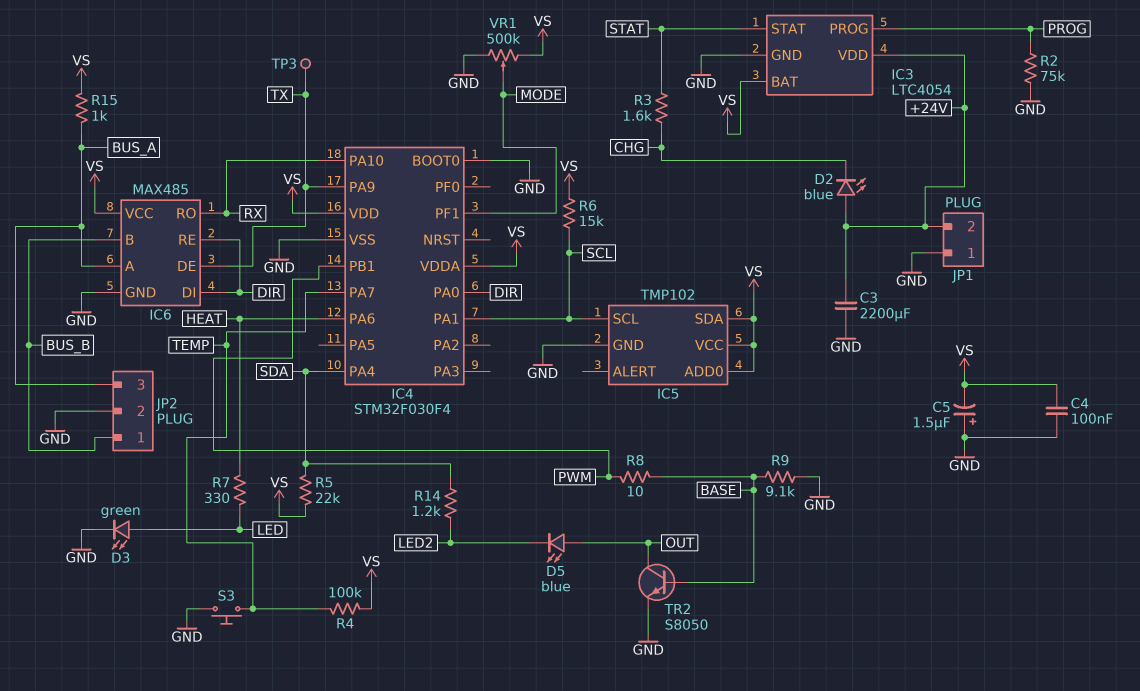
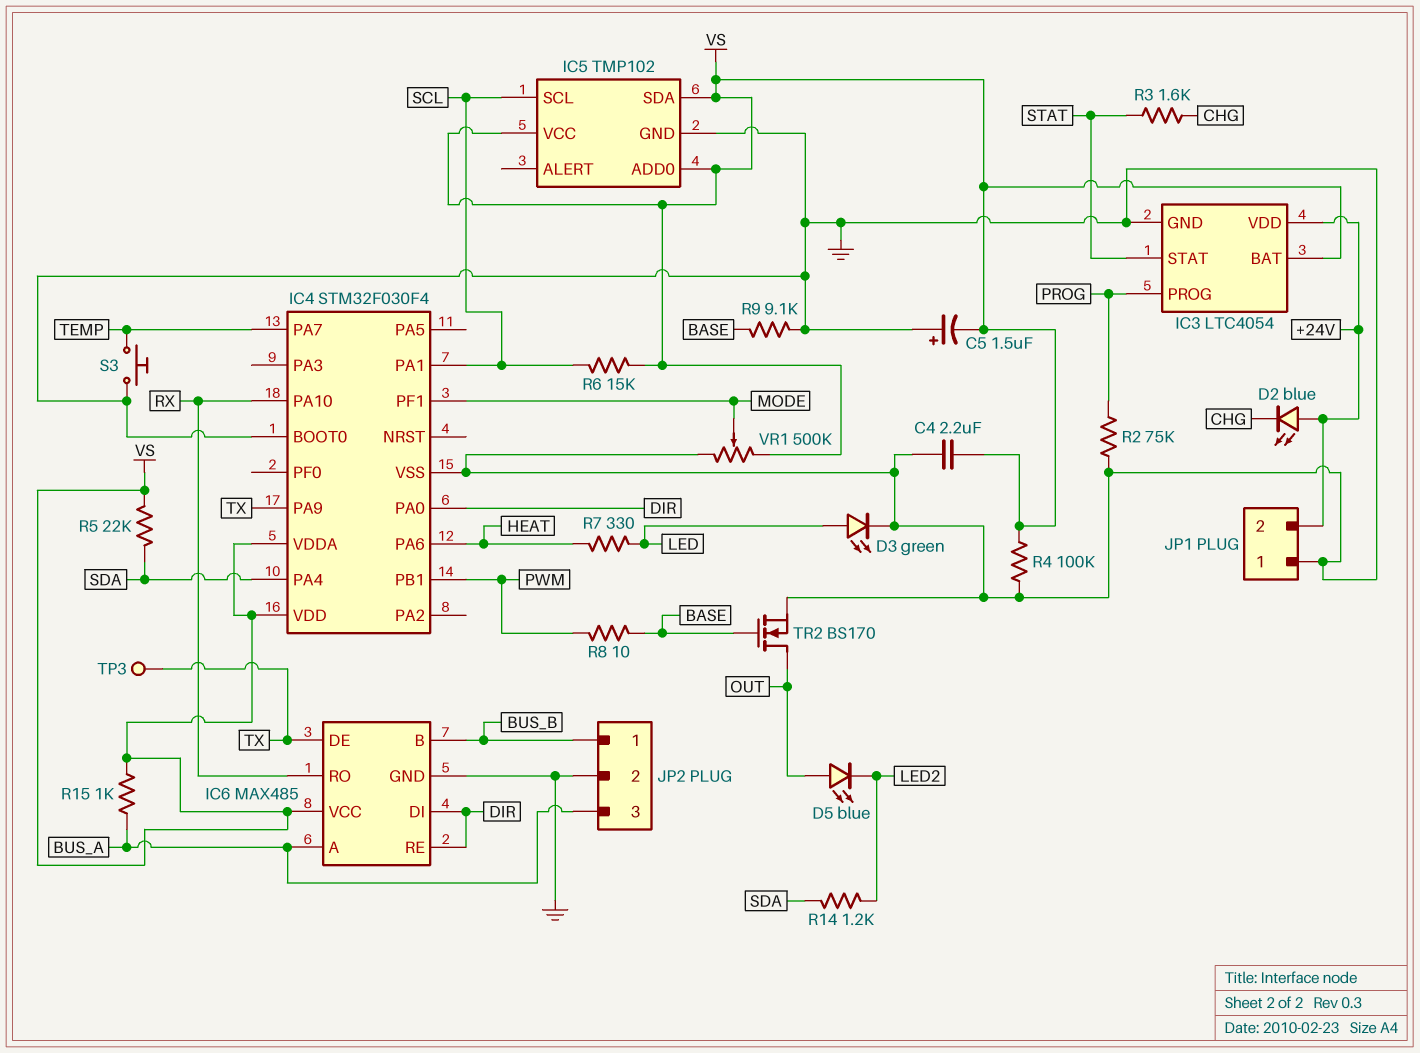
C3: 2200uF (+24V, GND) -> none
C4: 100nF (GND, VS) -> 2.2uF (GND, VS)
R4: 100k (TEMP, VS) -> 100k (GND, VS)
TR2: NPN S8050 (B BASE, C OUT, E GND) -> NMOS BS170 (G BASE, D OUT, S GND)

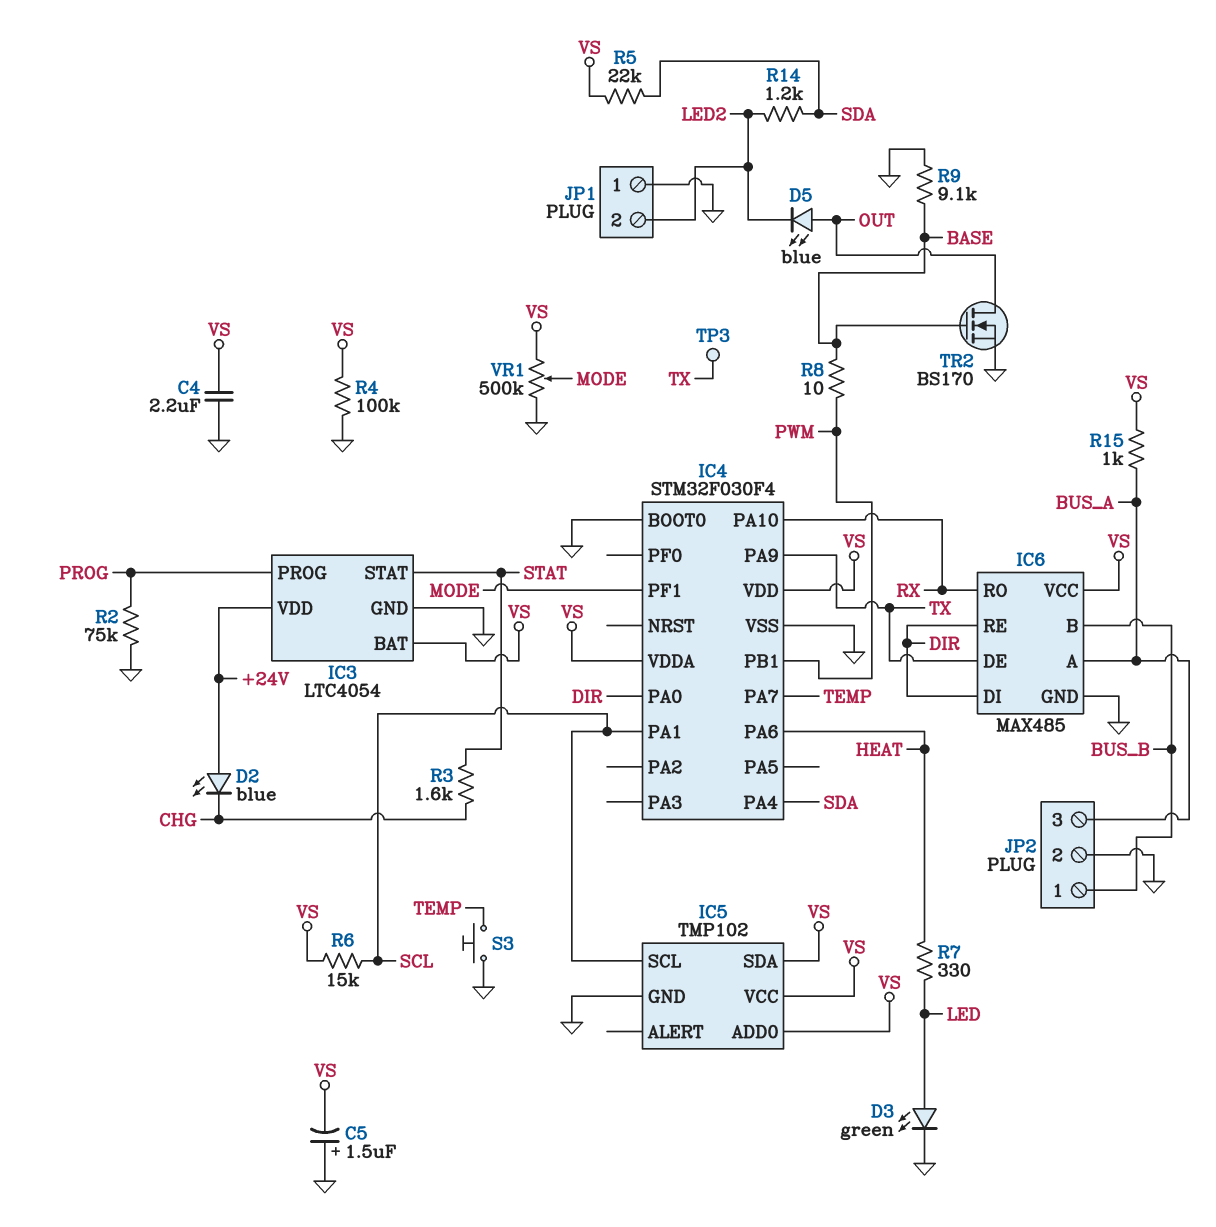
JP1 pin 2: +24V -> LED2

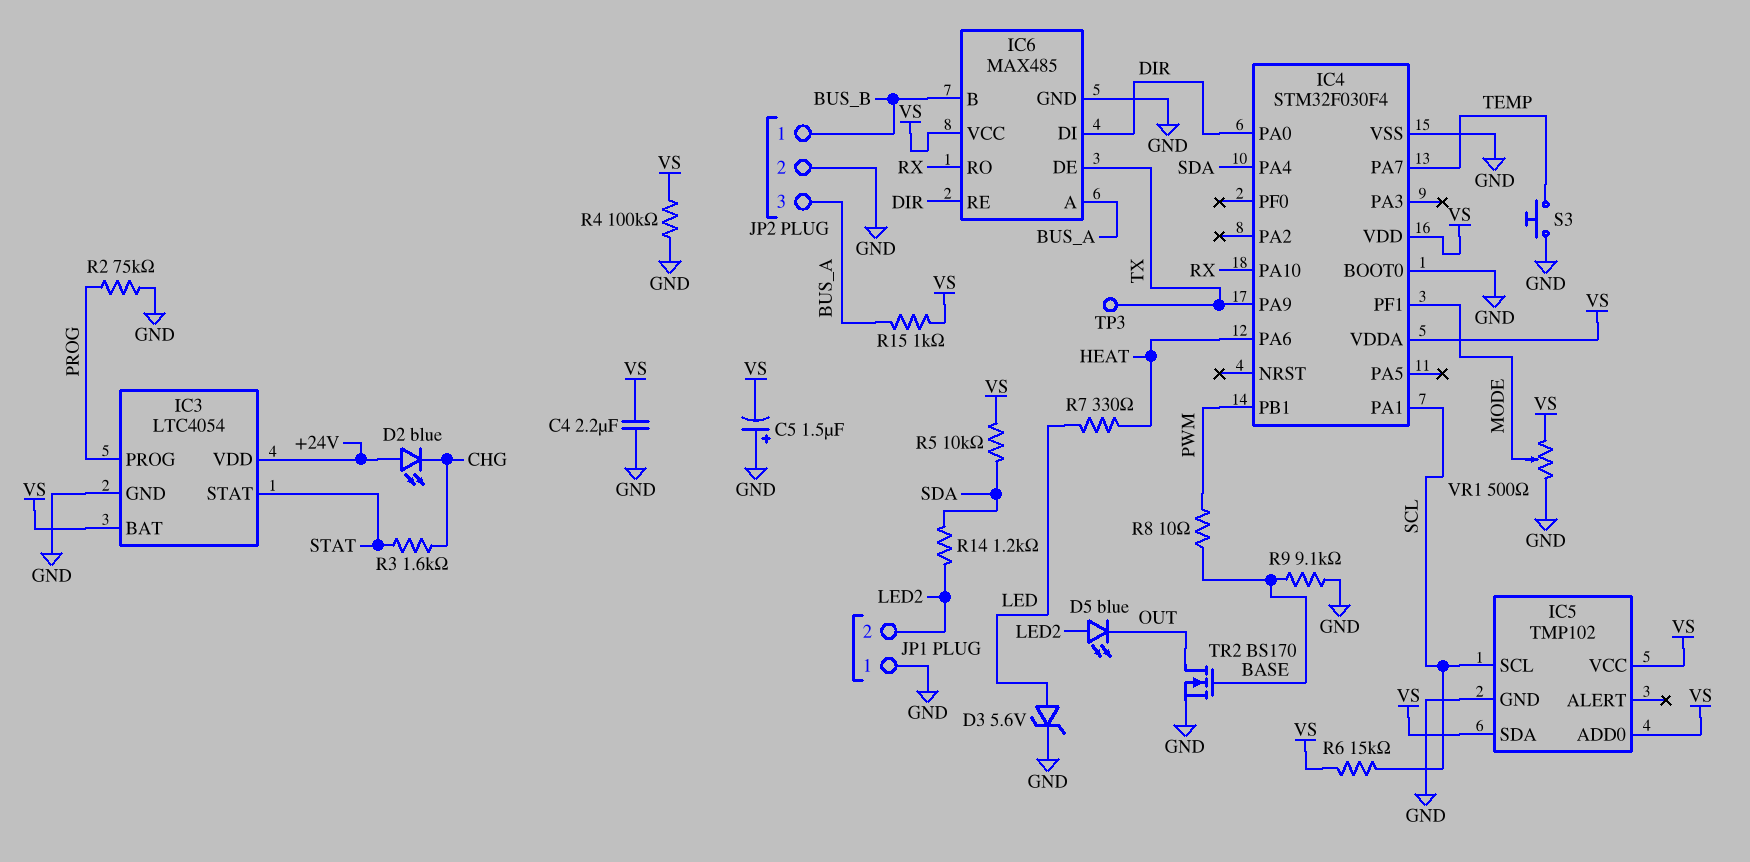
D3: LED green (A LED, K GND) -> zener 5.6V (A LED, K GND)
D5: LED blue (A OUT, K LED2) -> LED blue (A LED2, K OUT)
R5: 22k (SDA, VS) -> 10k (SDA, VS)
VR1: 500k (GND, VS, wiper MODE) -> 500 (GND, VS, wiper MODE)

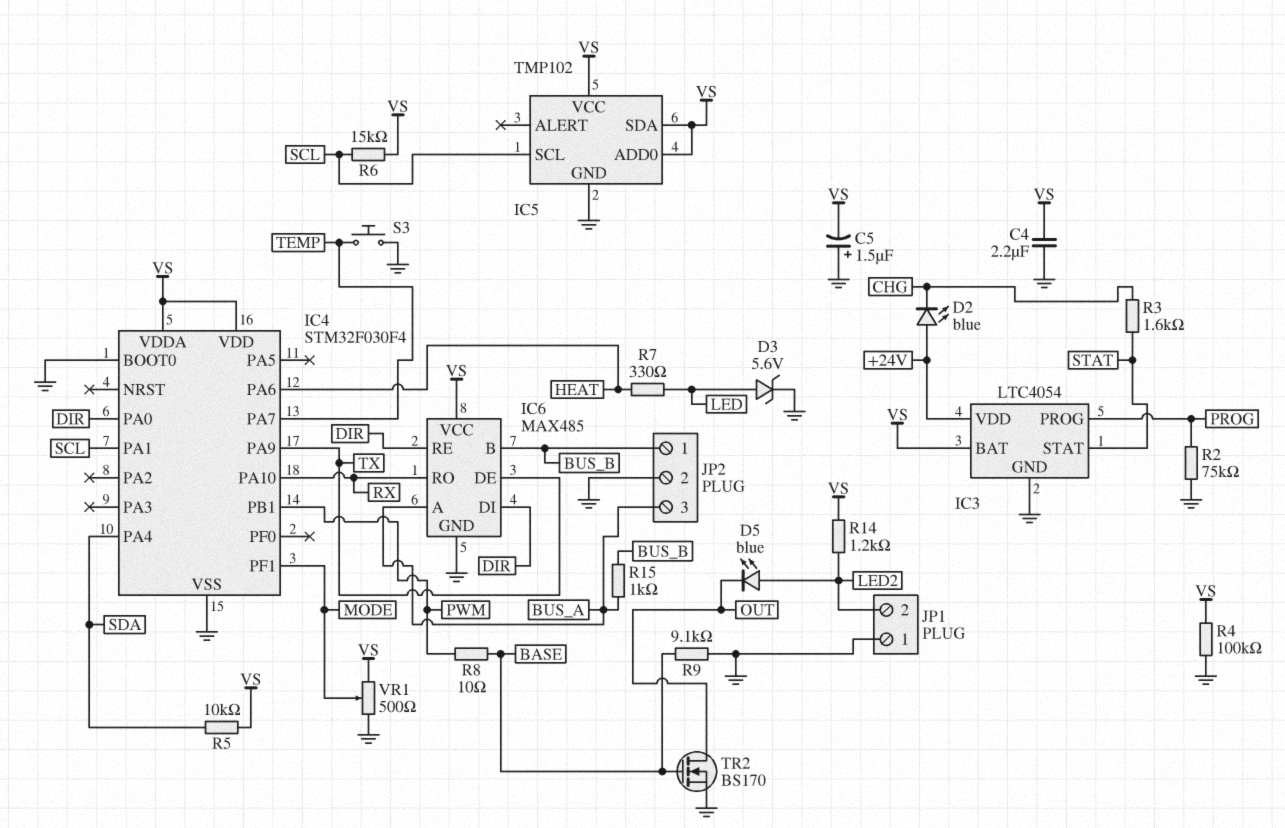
R14: 1.2k (LED2, SDA) -> 1.2k (LED2, VS)
R15: 1k (BUS_A, VS) -> 1k (BUS_A, BUS_B)
TP3: test point (TX) -> none

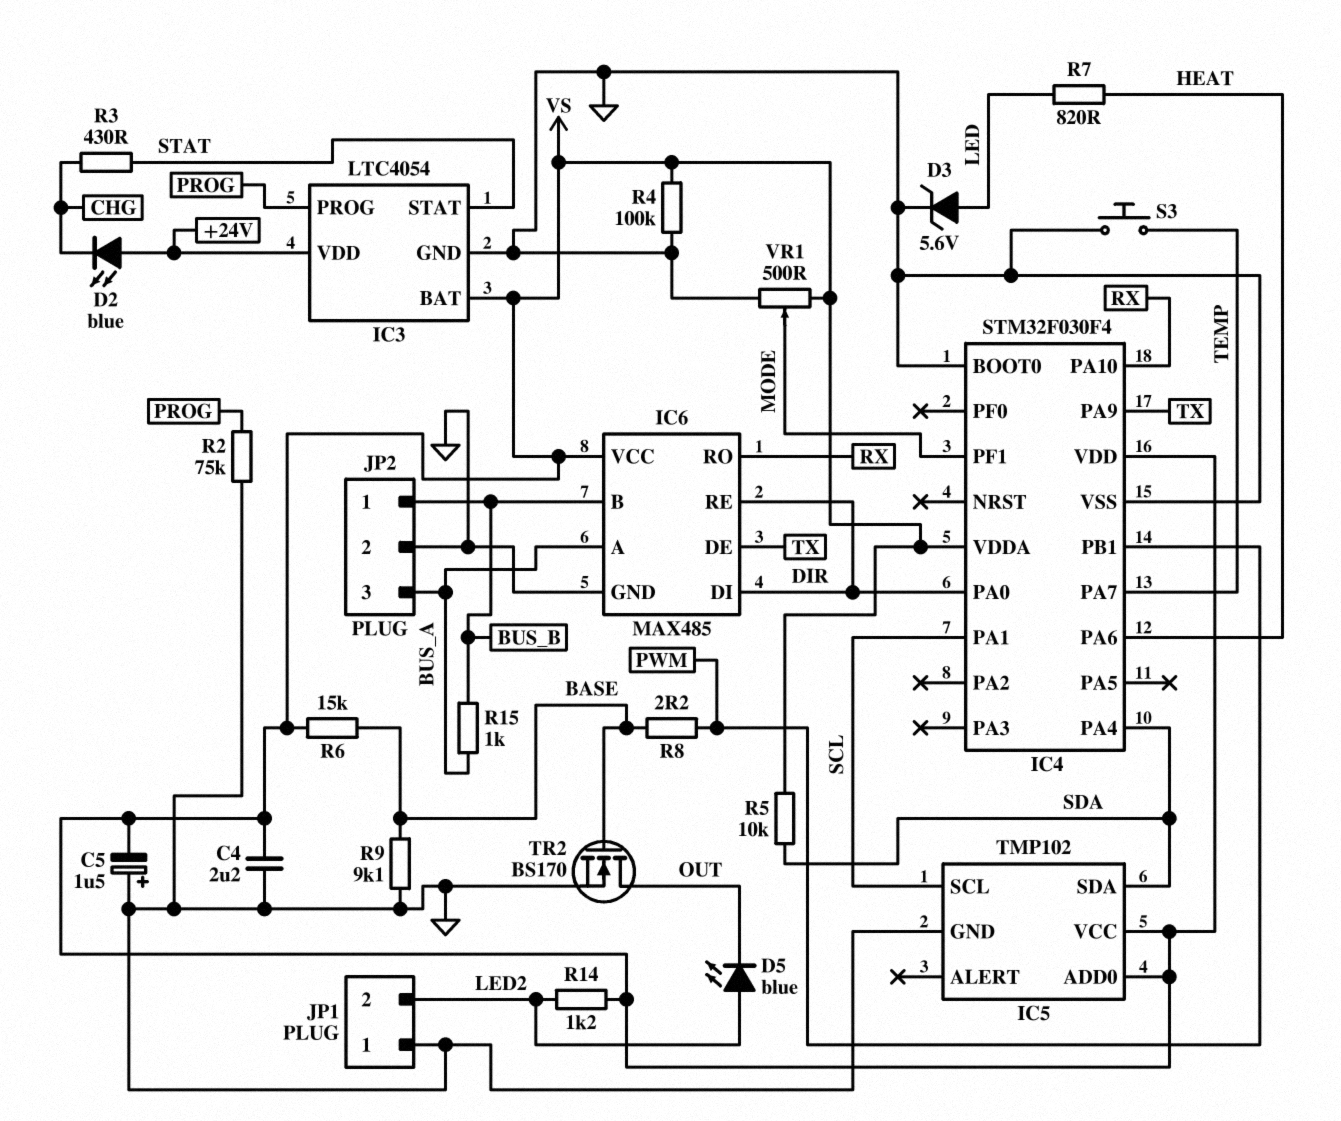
IC5 pin SDA: VS -> SDA
R3: 1.6k (CHG, STAT) -> 430 (CHG, STAT)
R6: 15k (SCL, VS) -> 15k (BASE, VS)
R7: 330 (HEAT, LED) -> 820 (HEAT, LED)
R8: 10 (BASE, PWM) -> 2.2 (BASE, PWM)

